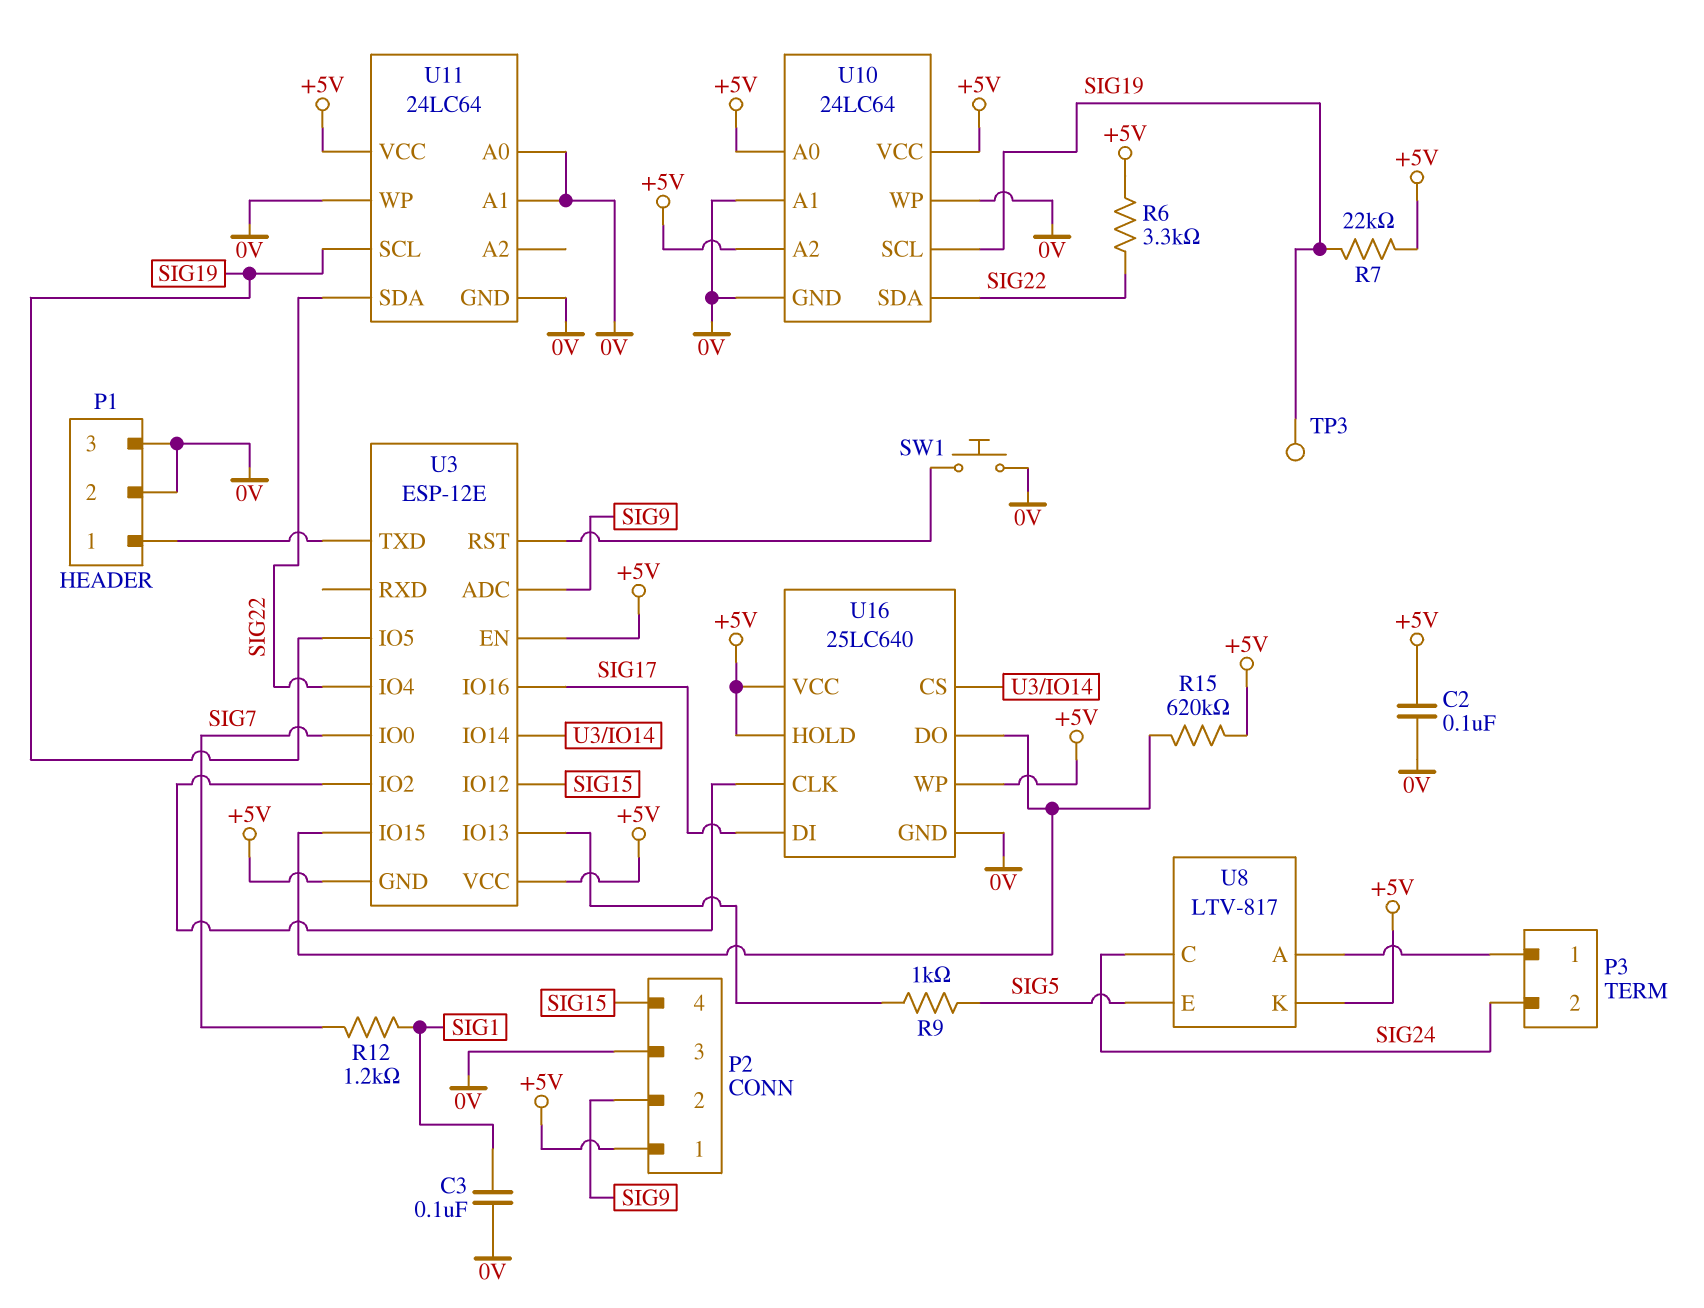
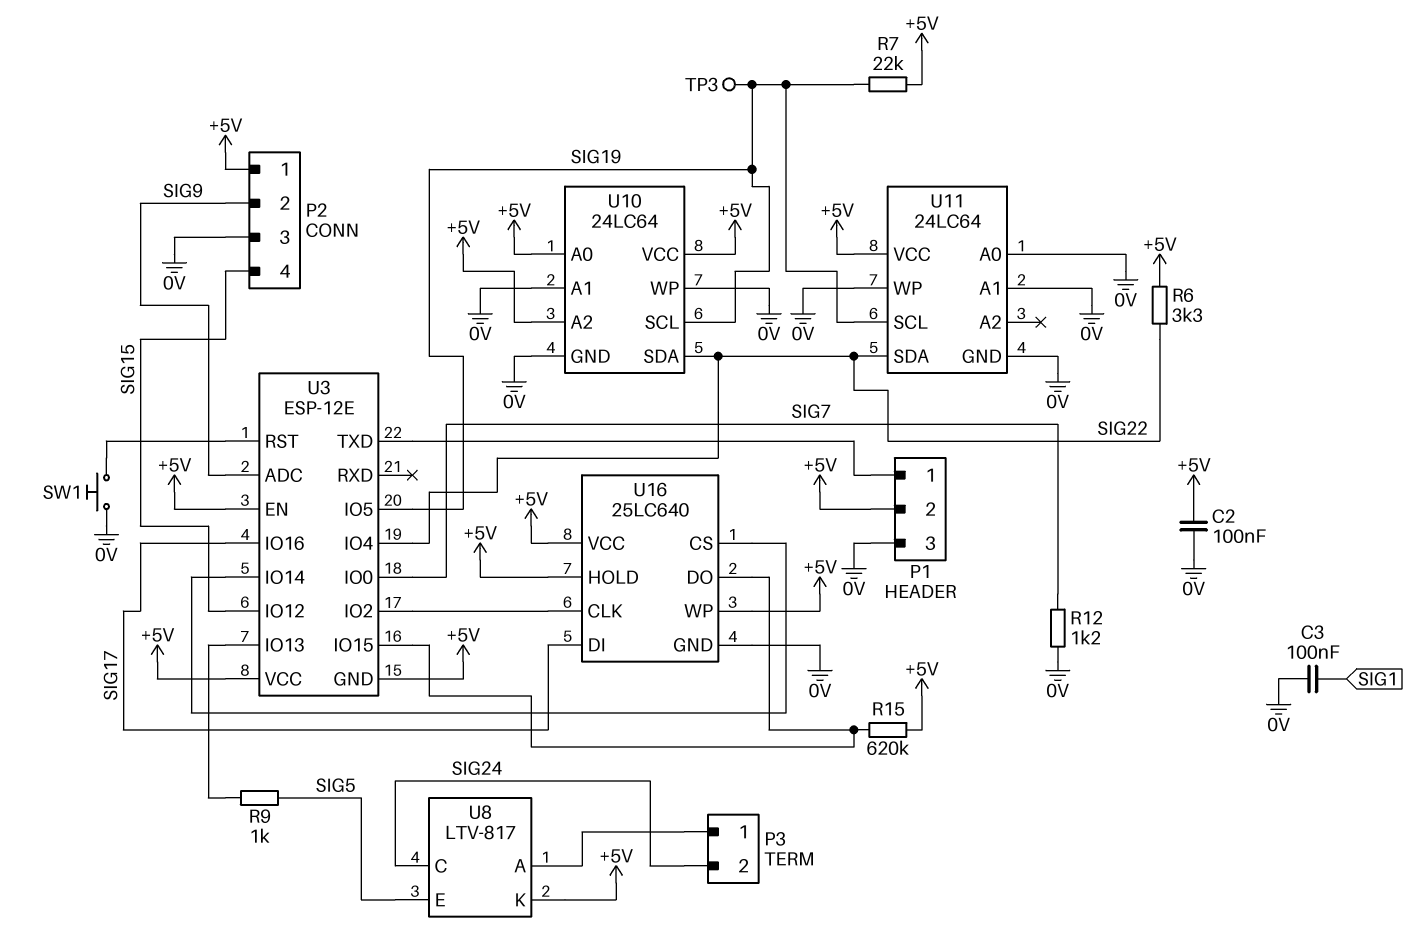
P1 pin 2: 0V -> +5V
R12: 1.2k (SIG1, SIG7) -> 1.2k (0V, SIG7)

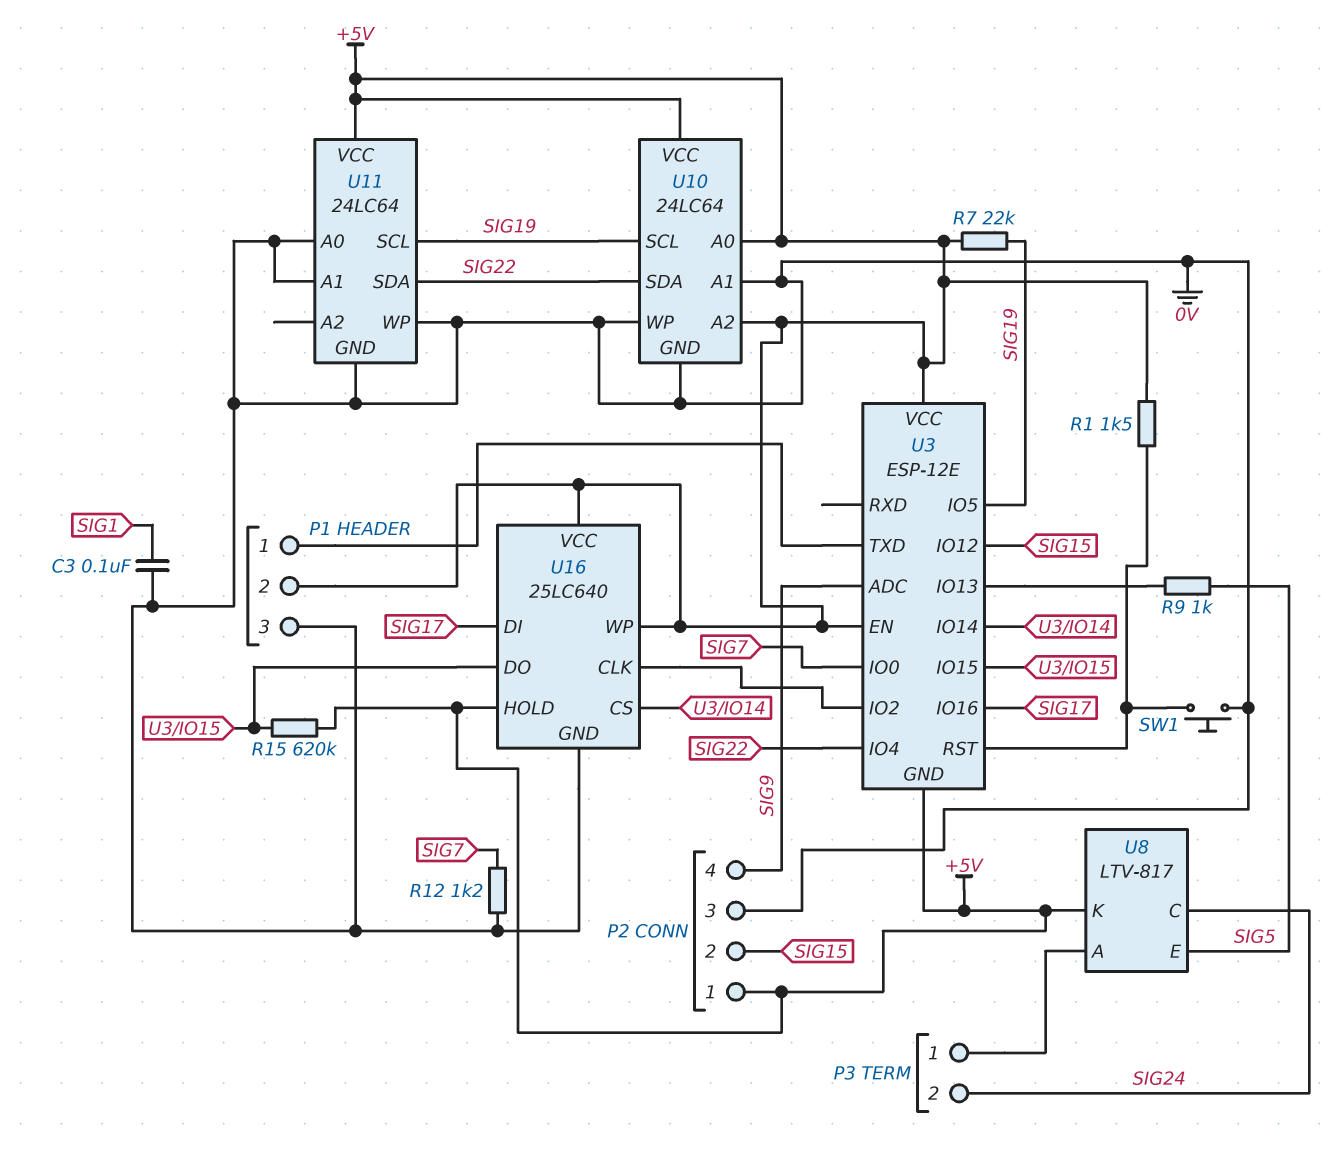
C2: 100nF (+5V, 0V) -> none
P2 pin 2: SIG9 -> SIG15
P2 pin 4: SIG15 -> SIG9
R1: none -> 1.5k (+5V, U3/RST)
R6: 3.3k (+5V, SIG22) -> none
TP3: test point (SIG19) -> none

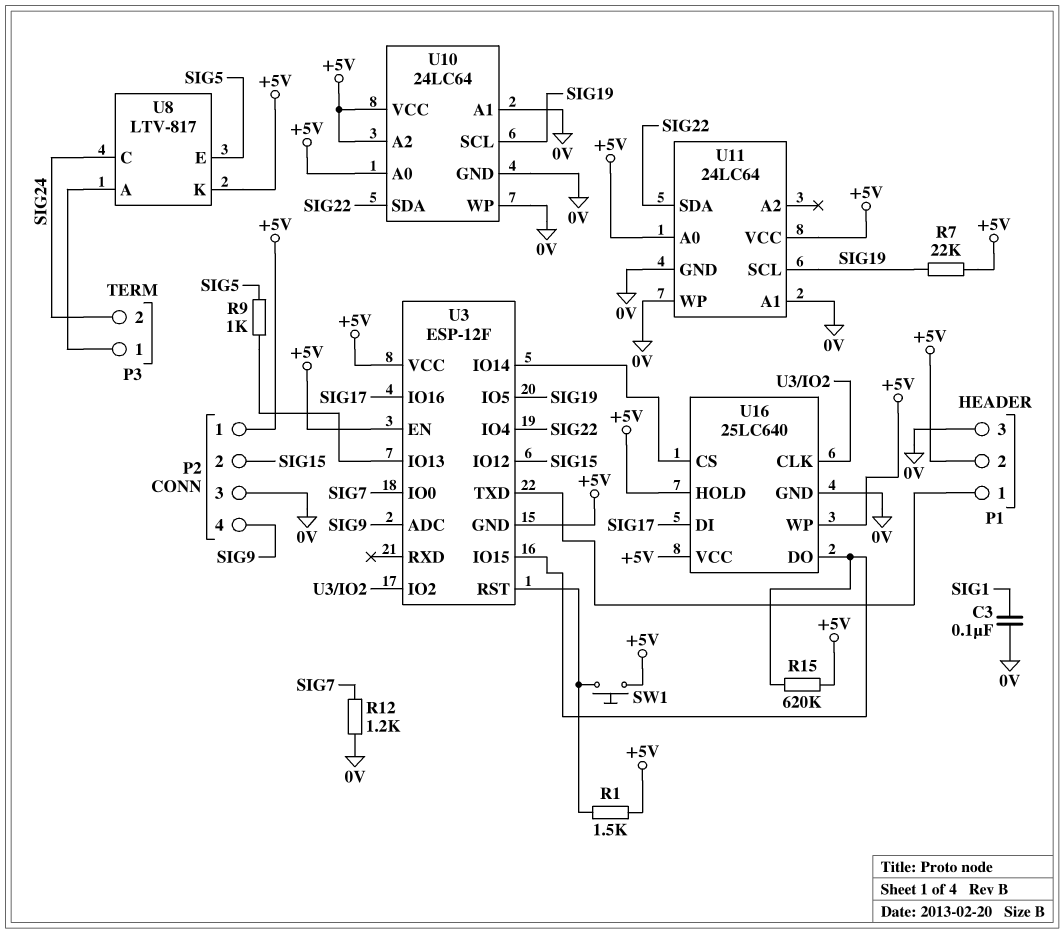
SW1: button (0V, U3/RST) -> button (+5V, U3/RST)
U3: ESP-12E -> ESP-12F
U11 pin A0: 0V -> +5V

